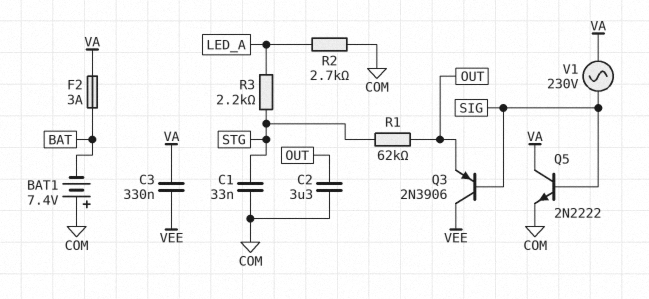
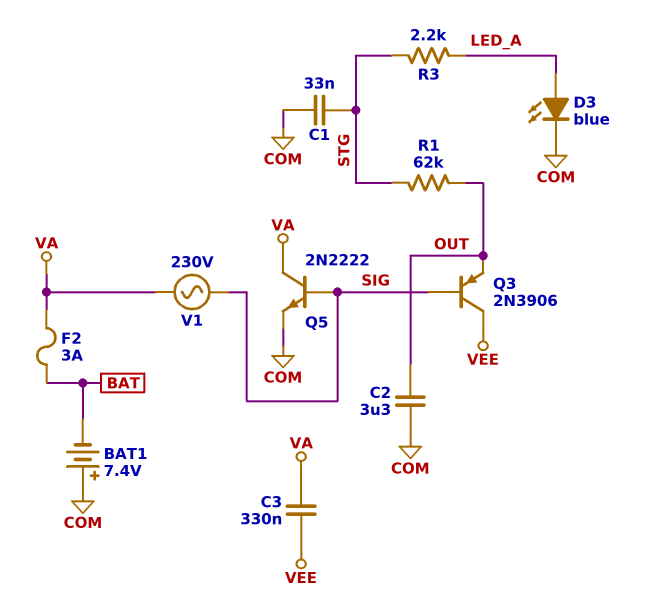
D3: none -> LED blue (A LED_A, K COM)
R2: 2.7k (COM, LED_A) -> none

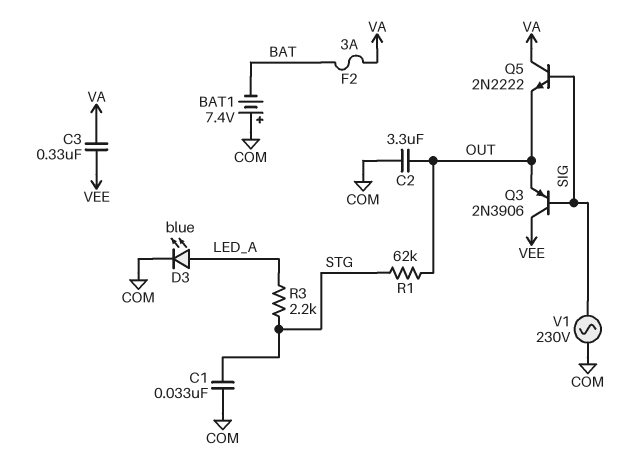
Q5: NPN 2N2222 (B SIG, C VA, E COM) -> NPN 2N2222 (B SIG, C VA, E OUT)
V1: AC 230V (SIG, VA) -> AC 230V (COM, SIG)

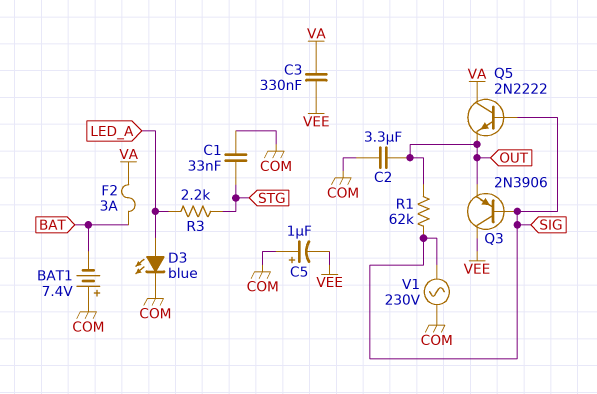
C5: none -> 1uF (plus COM, minus VEE)
R1: 62k (OUT, STG) -> 62k (OUT, SIG)

